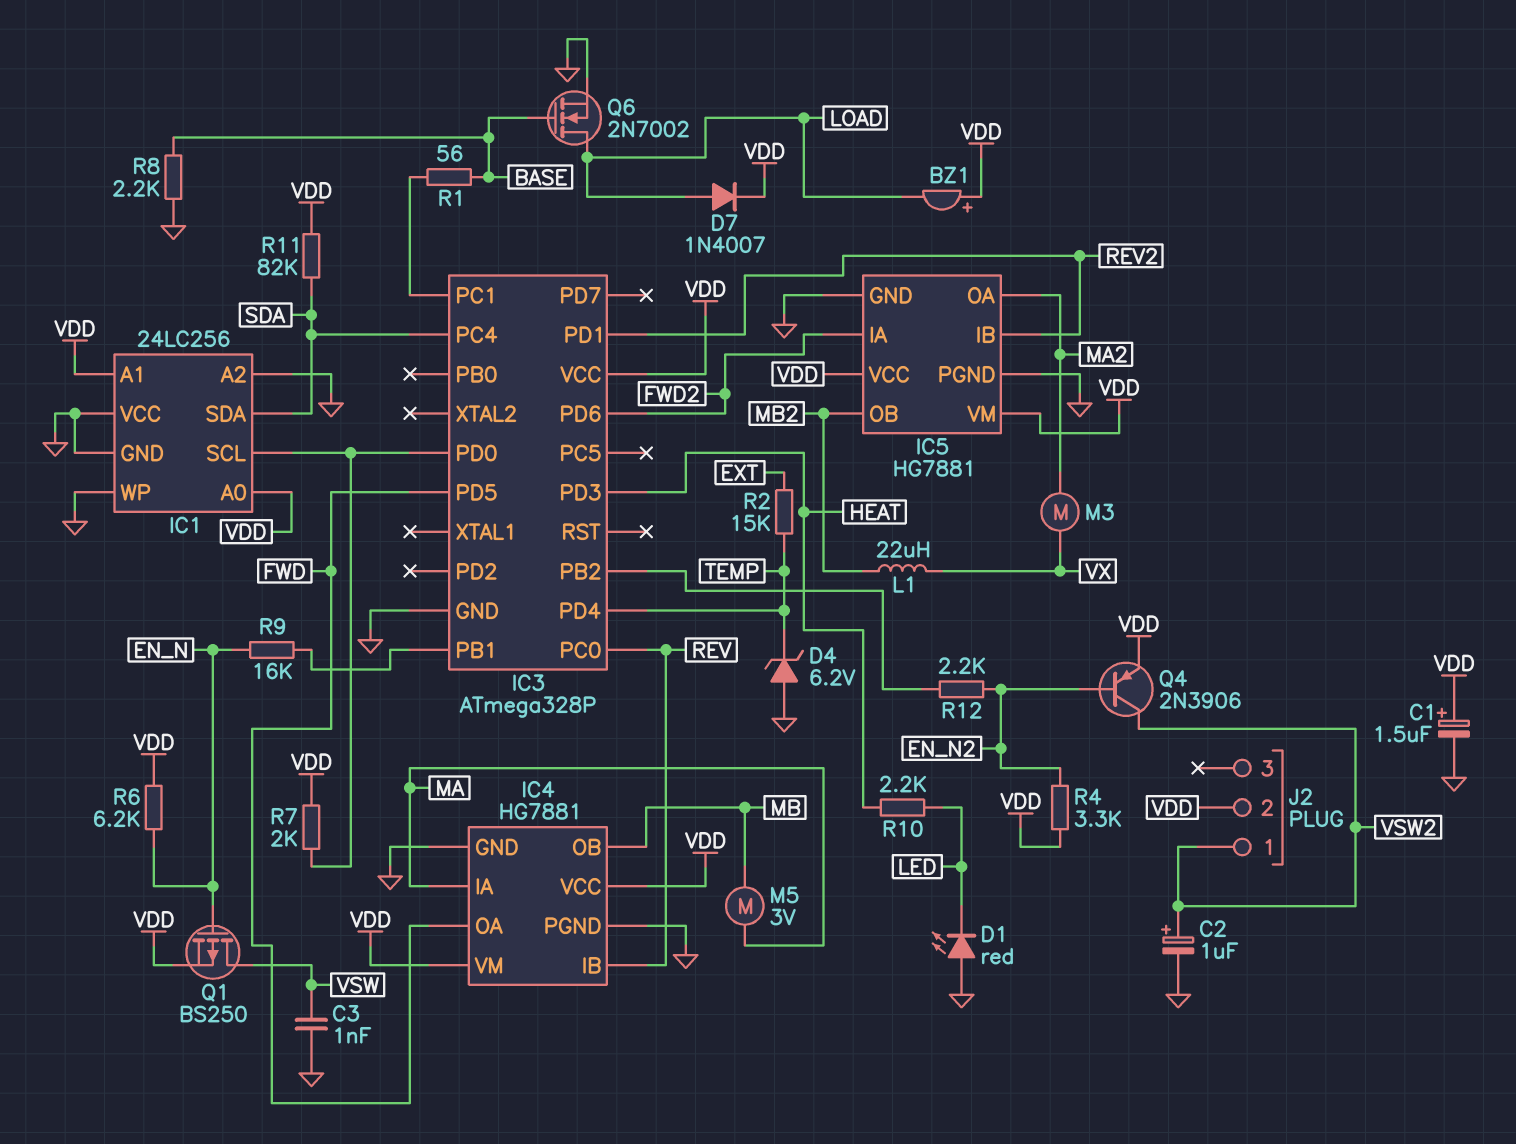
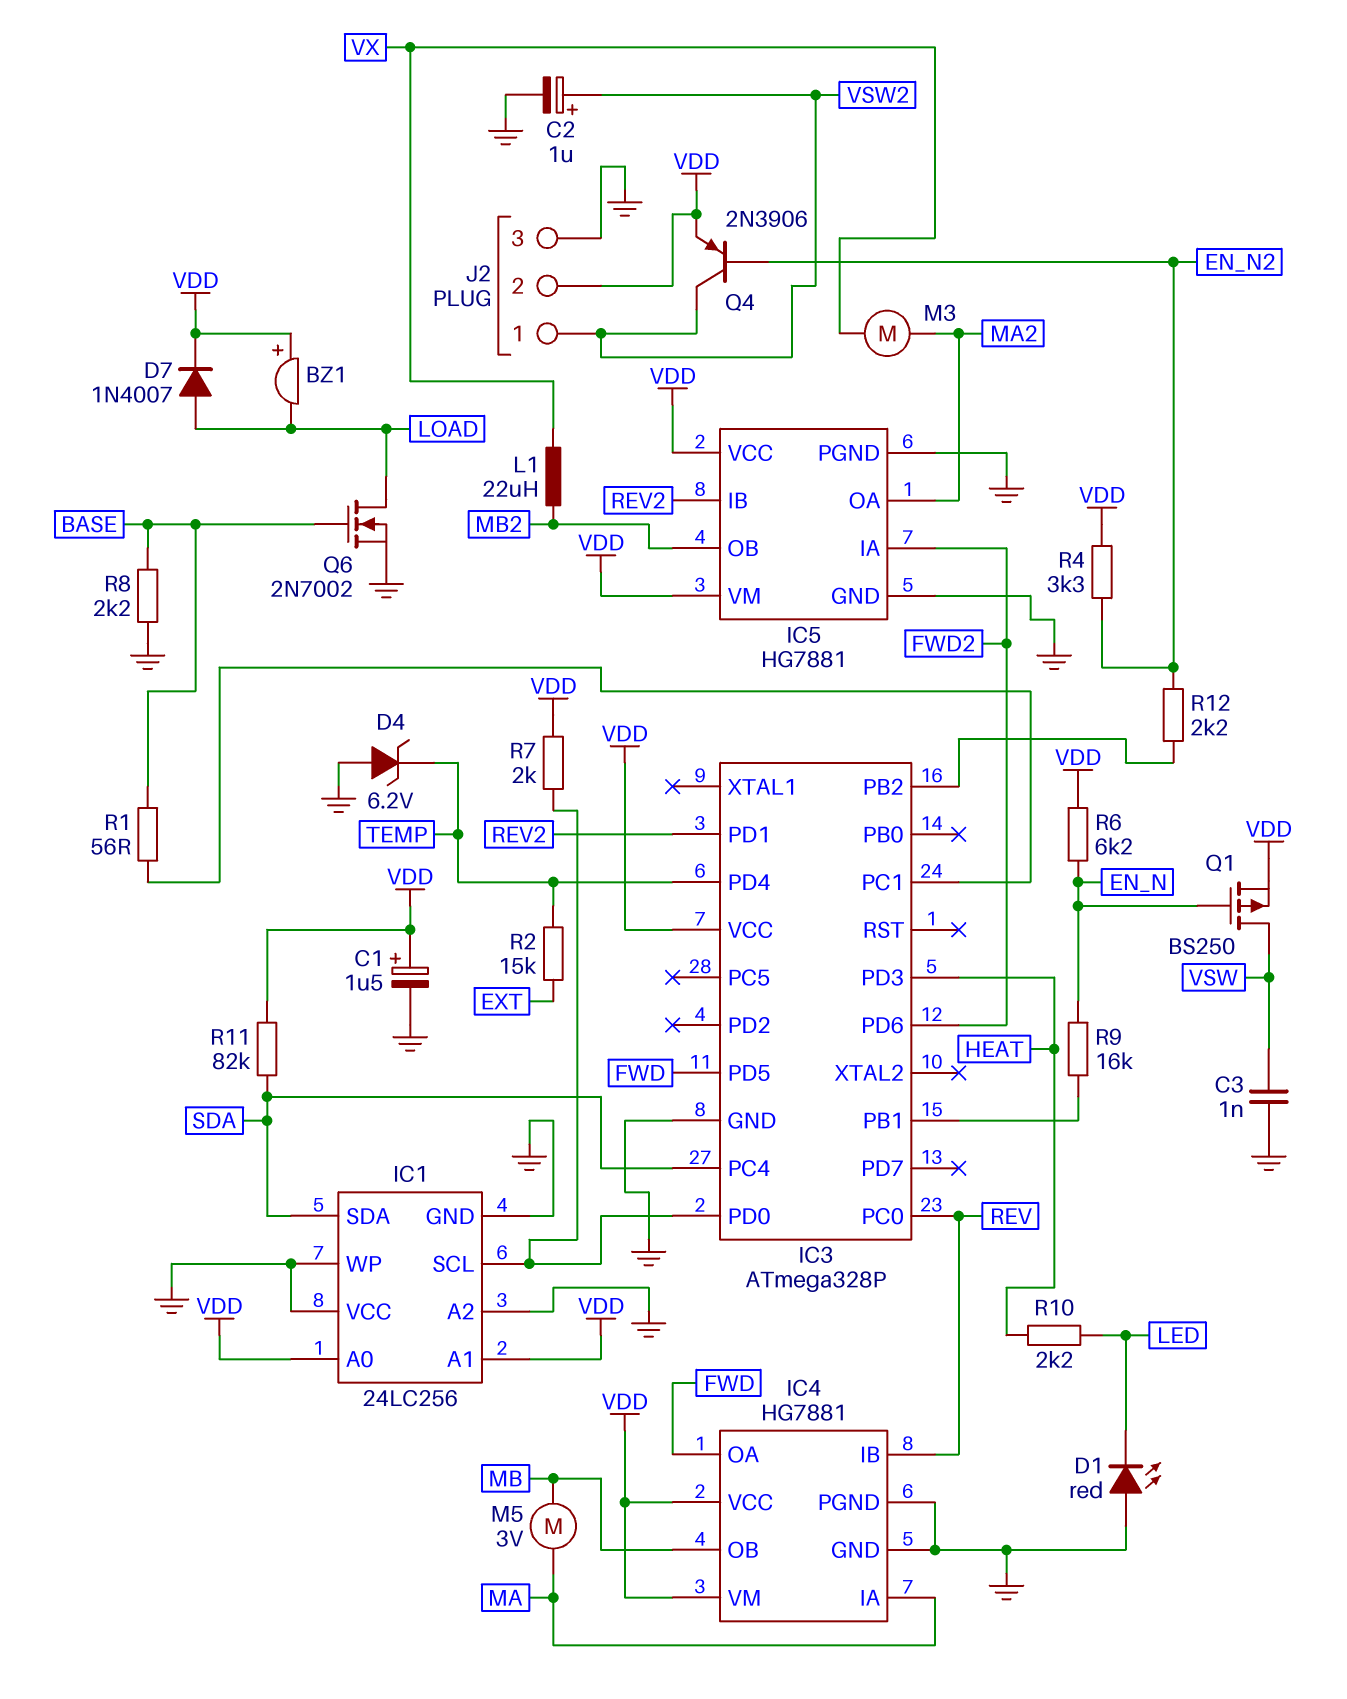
J2 pin 3: none -> GND

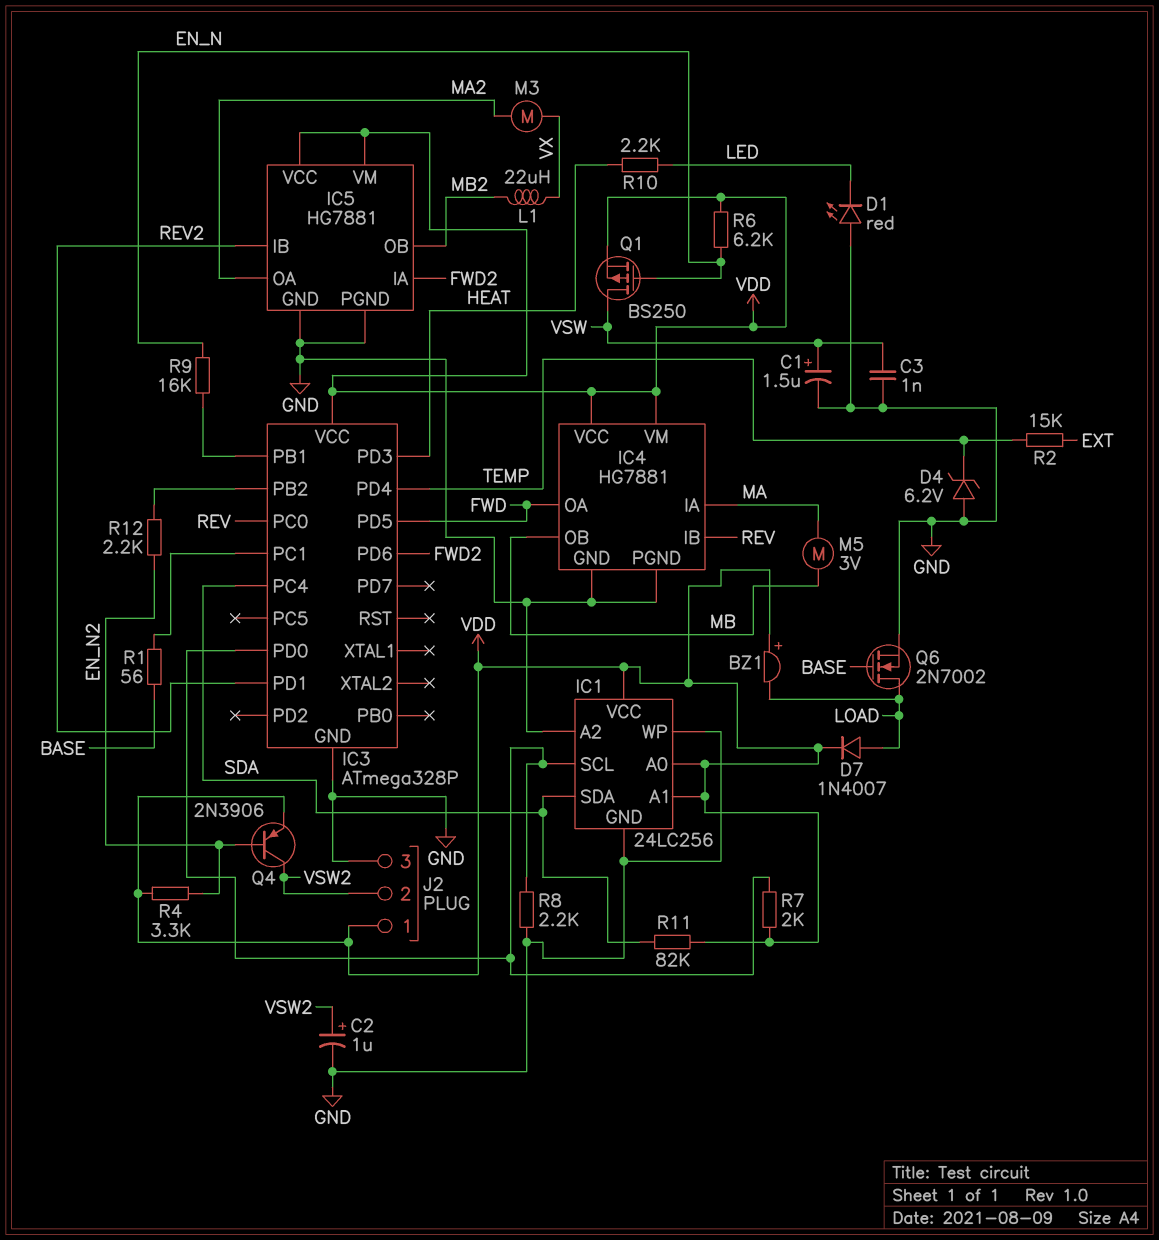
C1: 1.5uF (plus VDD, minus GND) -> 1.5uF (plus VSW, minus GND)
IC1 pin VCC: GND -> VDD
J2 pin 1: VSW2 -> VDD
J2 pin 2: VDD -> VSW2
R8: 2.2k (BASE, GND) -> 2.2k (GND, IC1/SCL)

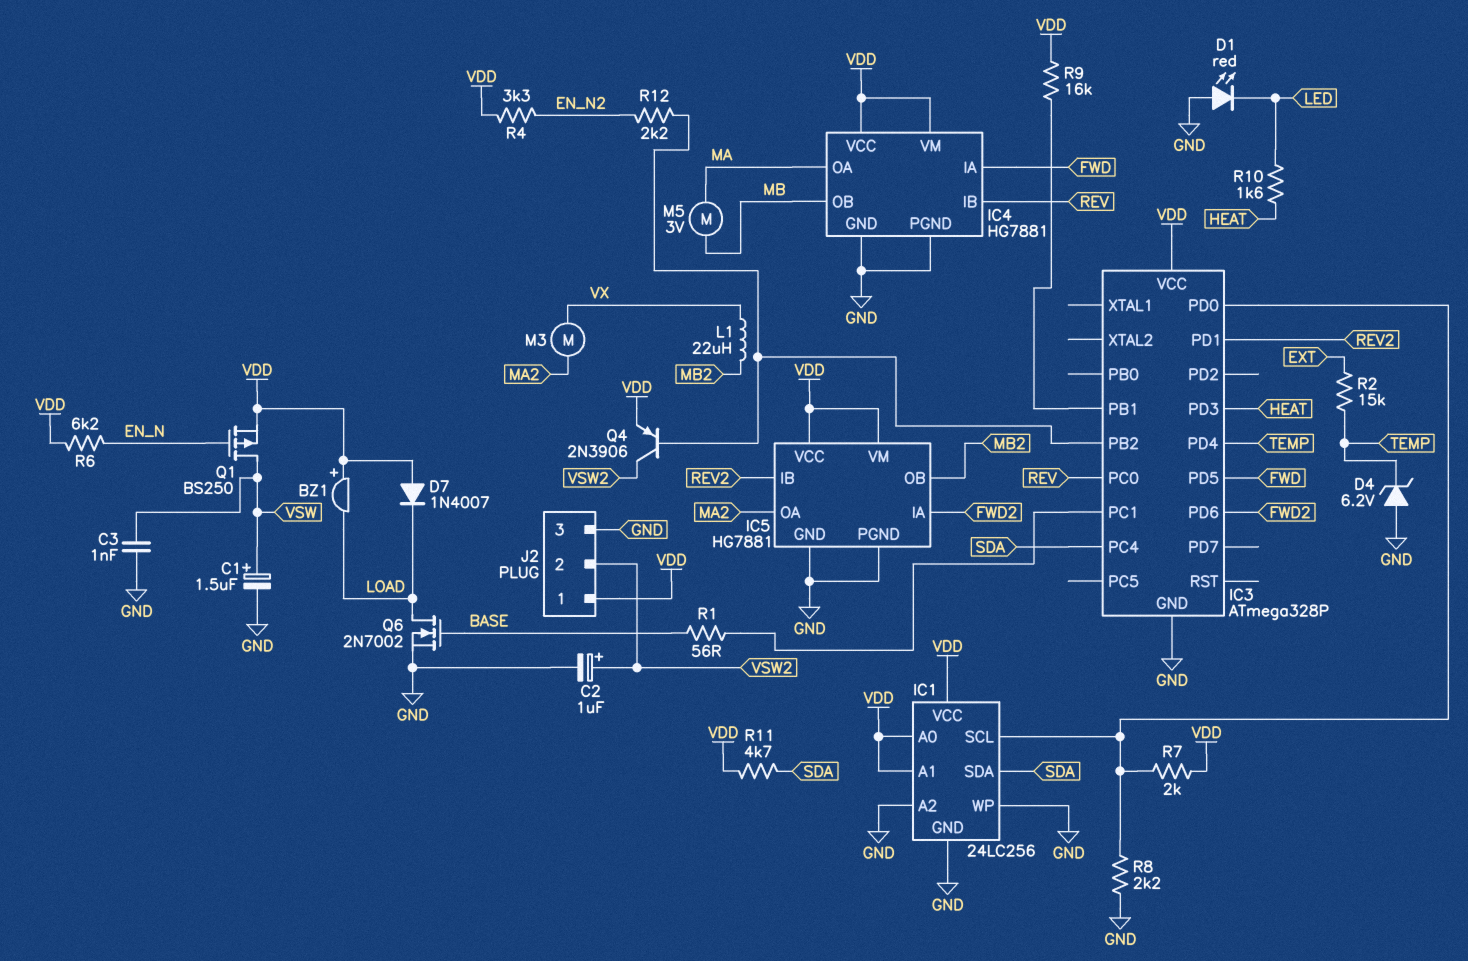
D7: diode 1N4007 (A LOAD, K VDD) -> diode 1N4007 (A VDD, K LOAD)
IC4 pin IA: MA -> FWD
IC4 pin OA: FWD -> MA
Q4: PNP 2N3906 (B EN_N2, C VSW2, E VDD) -> PNP 2N3906 (B IC3/PB2, C VSW2, E VDD)
R9: 16k (EN_N, IC3/PB1) -> 16k (IC3/PB1, VDD)
R10: 2.2k (HEAT, LED) -> 1.6k (HEAT, LED)
R11: 82k (SDA, VDD) -> 4.7k (SDA, VDD)

